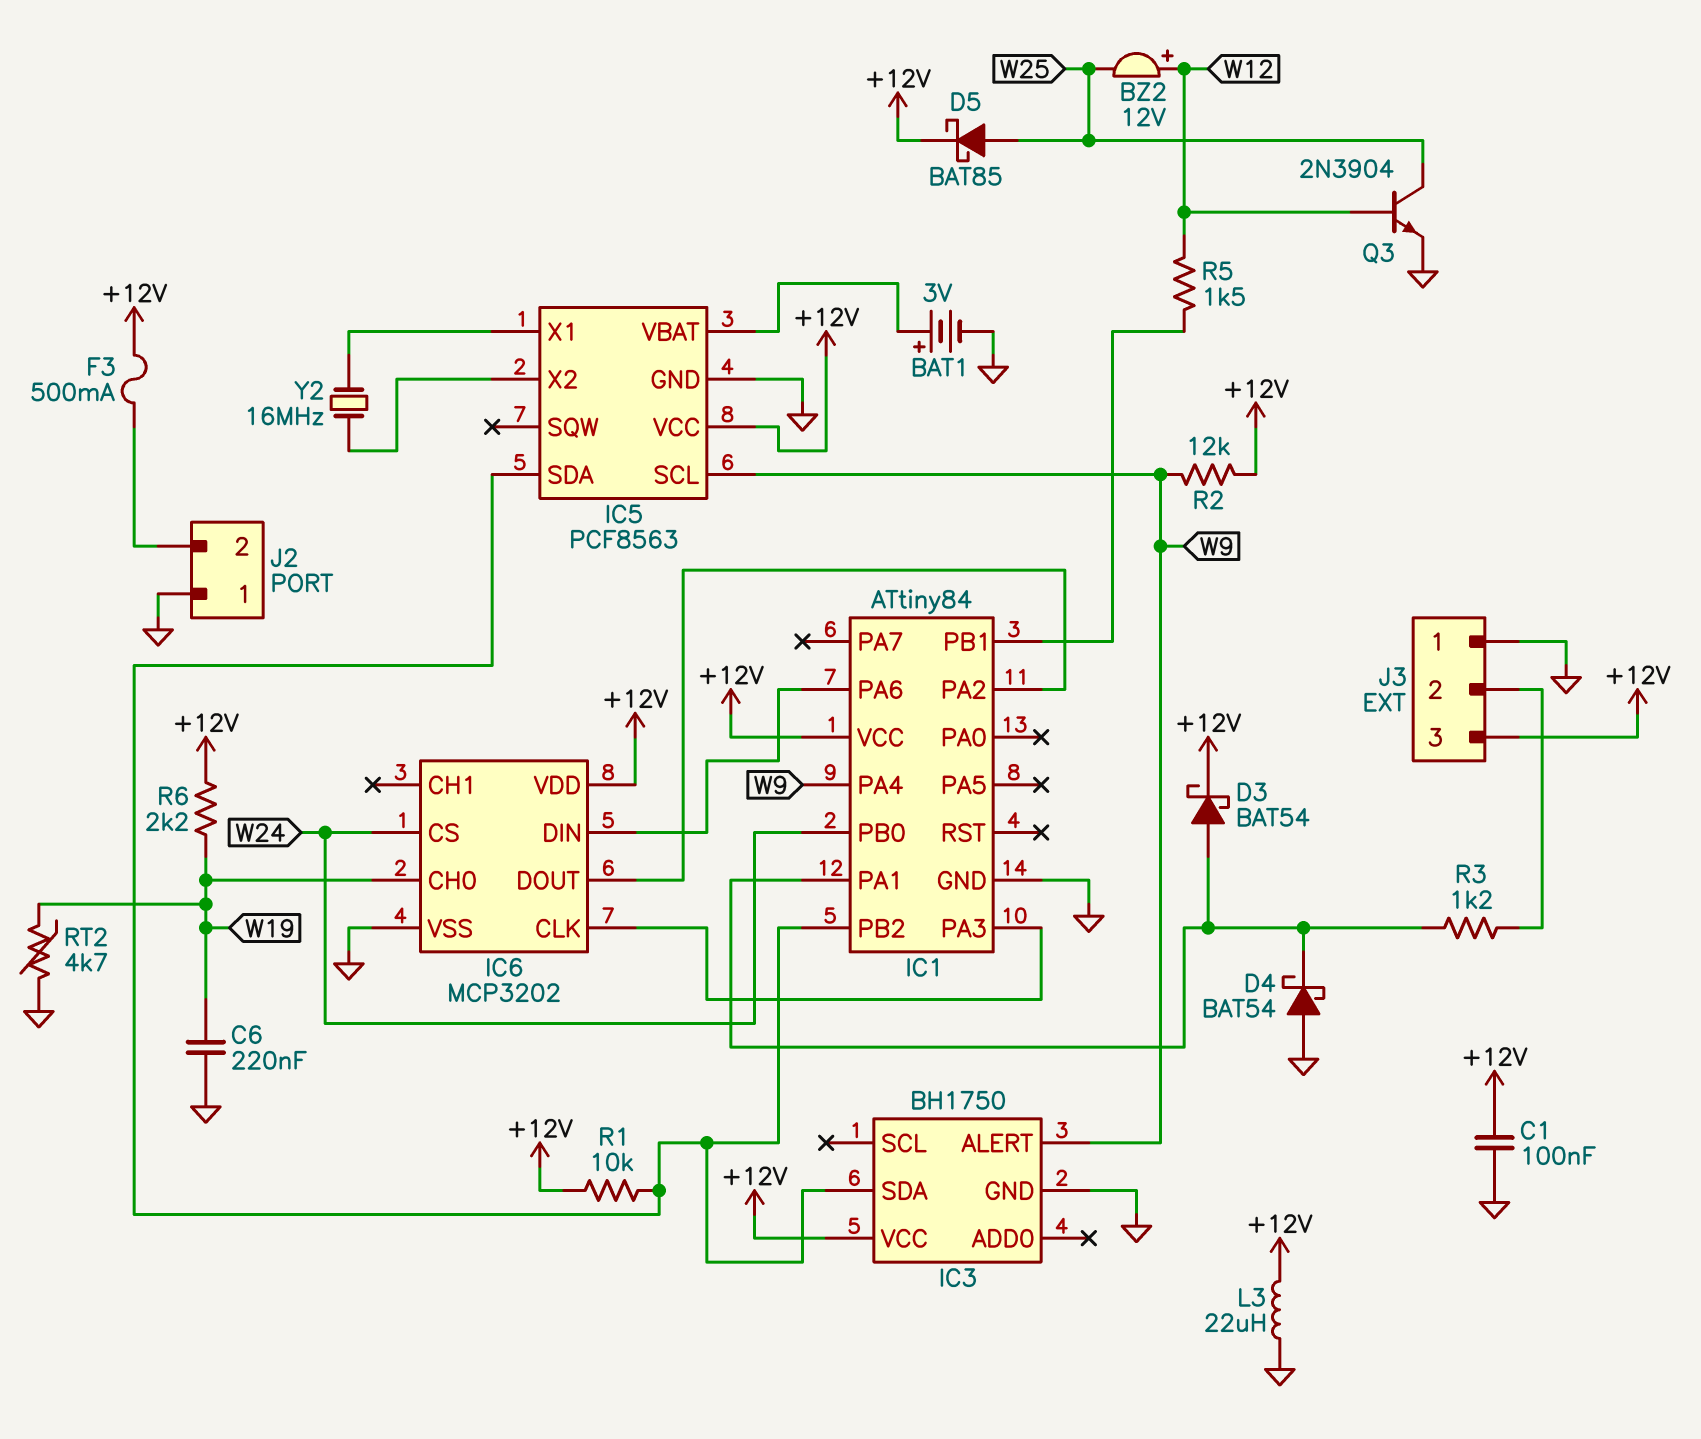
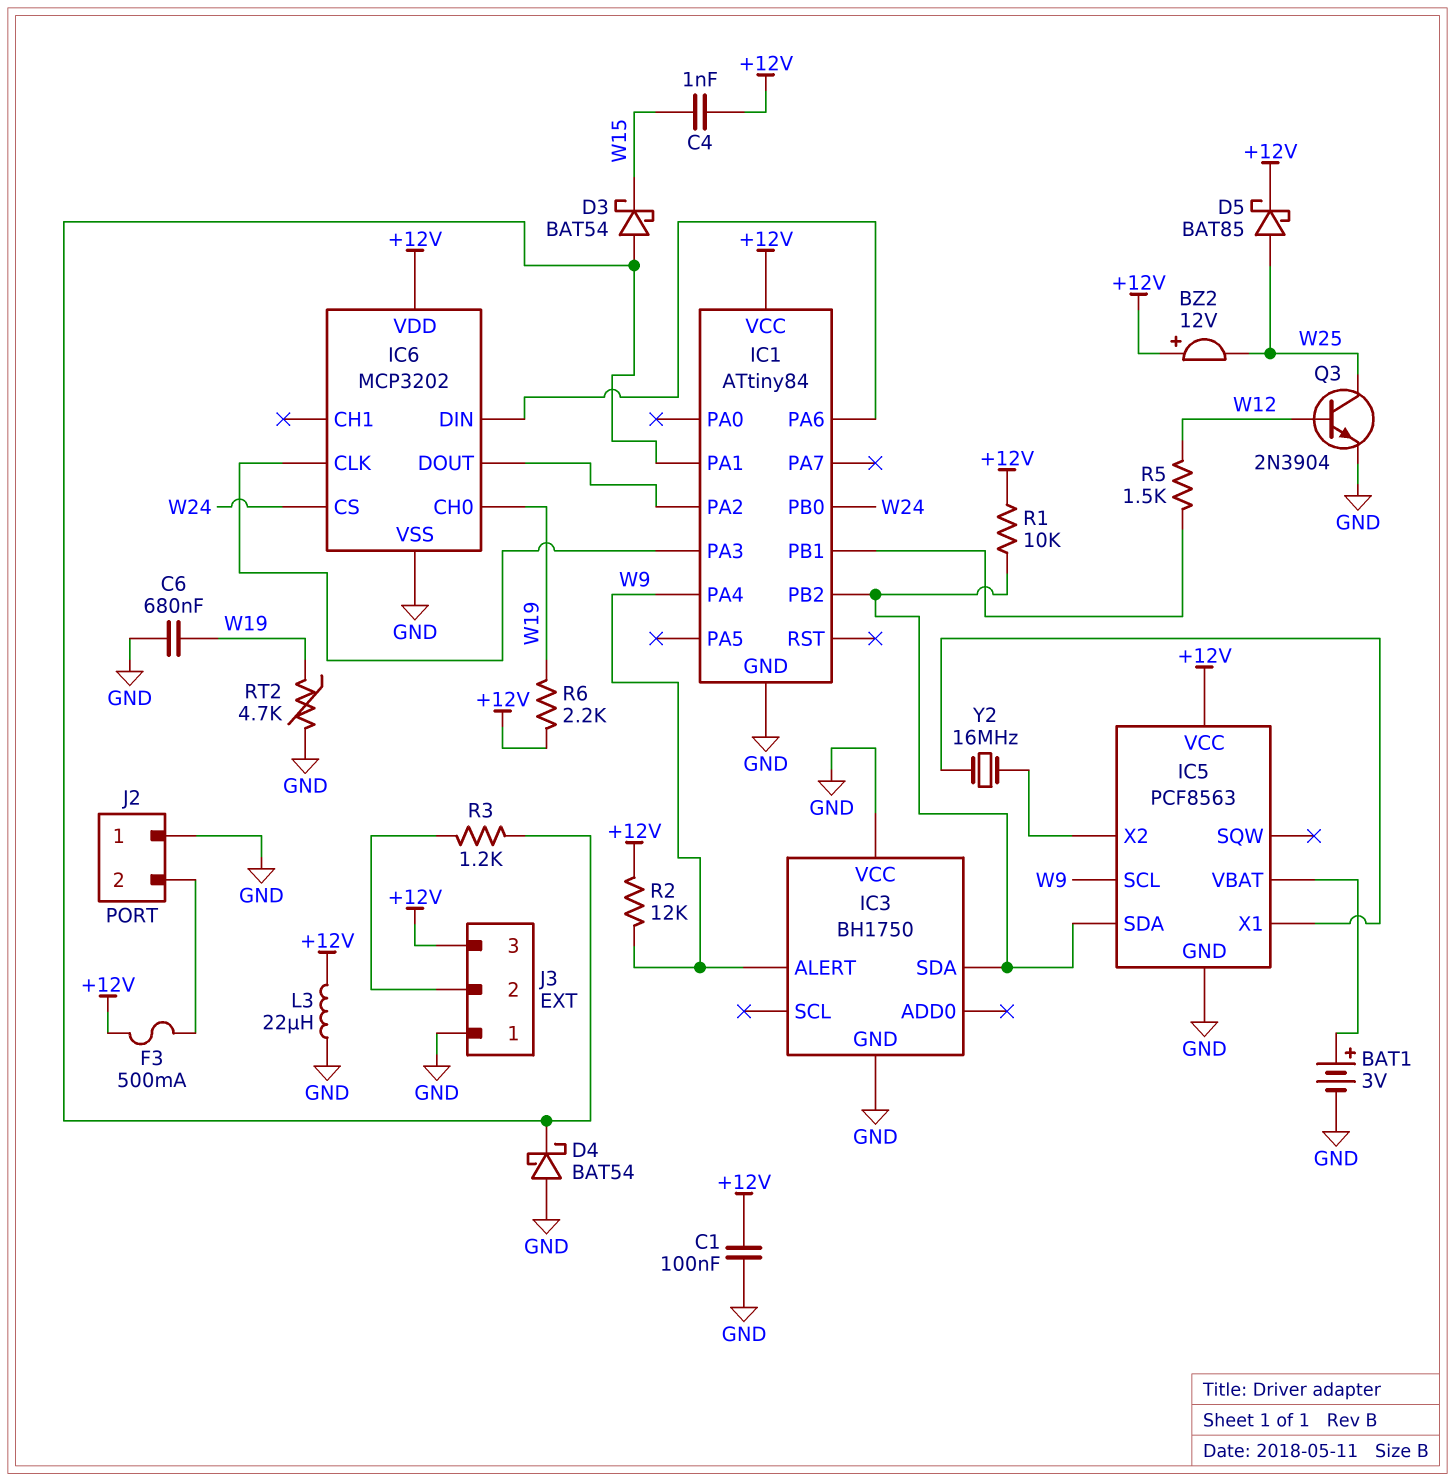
BZ2: buzzer 12V (plus W12, minus W25) -> buzzer 12V (plus +12V, minus W25)
C4: none -> 1nF (+12V, W15)
C6: 220nF (GND, W19) -> 680nF (GND, W19)
D3: schottky BAT54 (A IC1/PA1, K +12V) -> schottky BAT54 (A IC1/PA1, K W15)
IC3 pin VCC: +12V -> GND

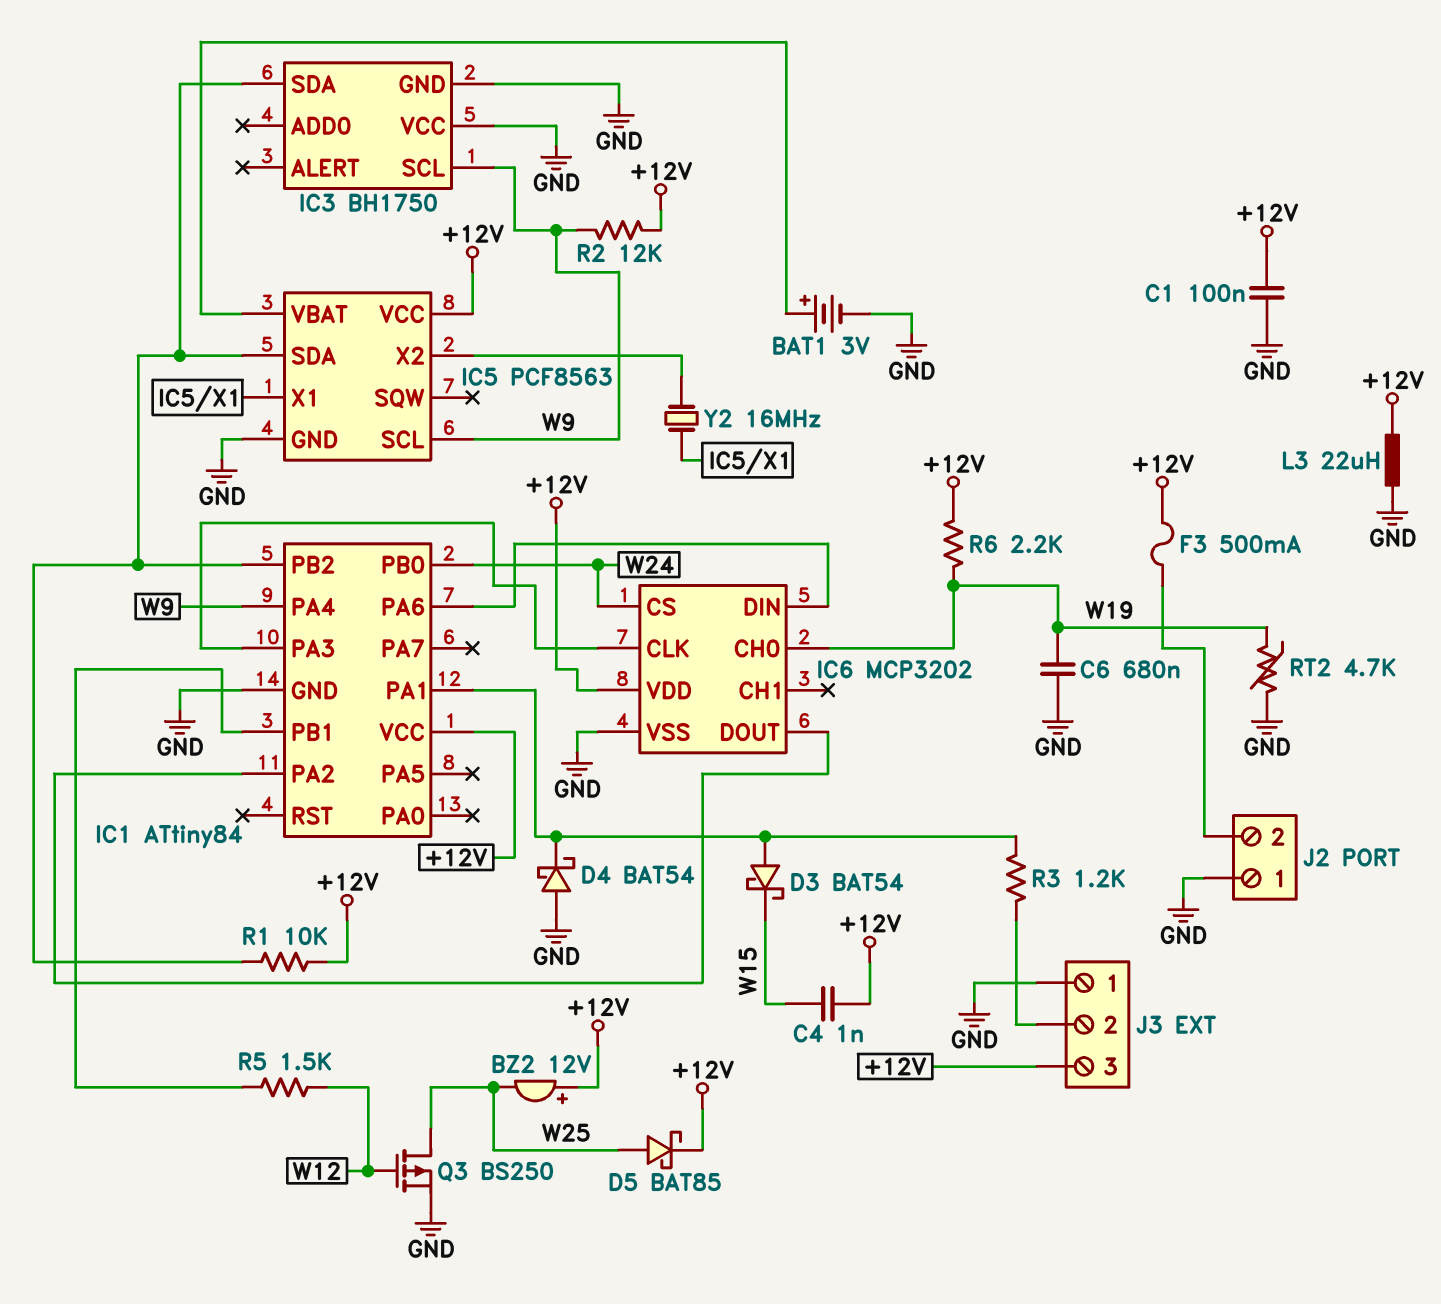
IC3 pin ALERT: W9 -> none
IC3 pin SCL: none -> W9
Q3: NPN 2N3904 (B W12, C W25, E GND) -> PMOS BS250 (G W12, D W25, S GND)

